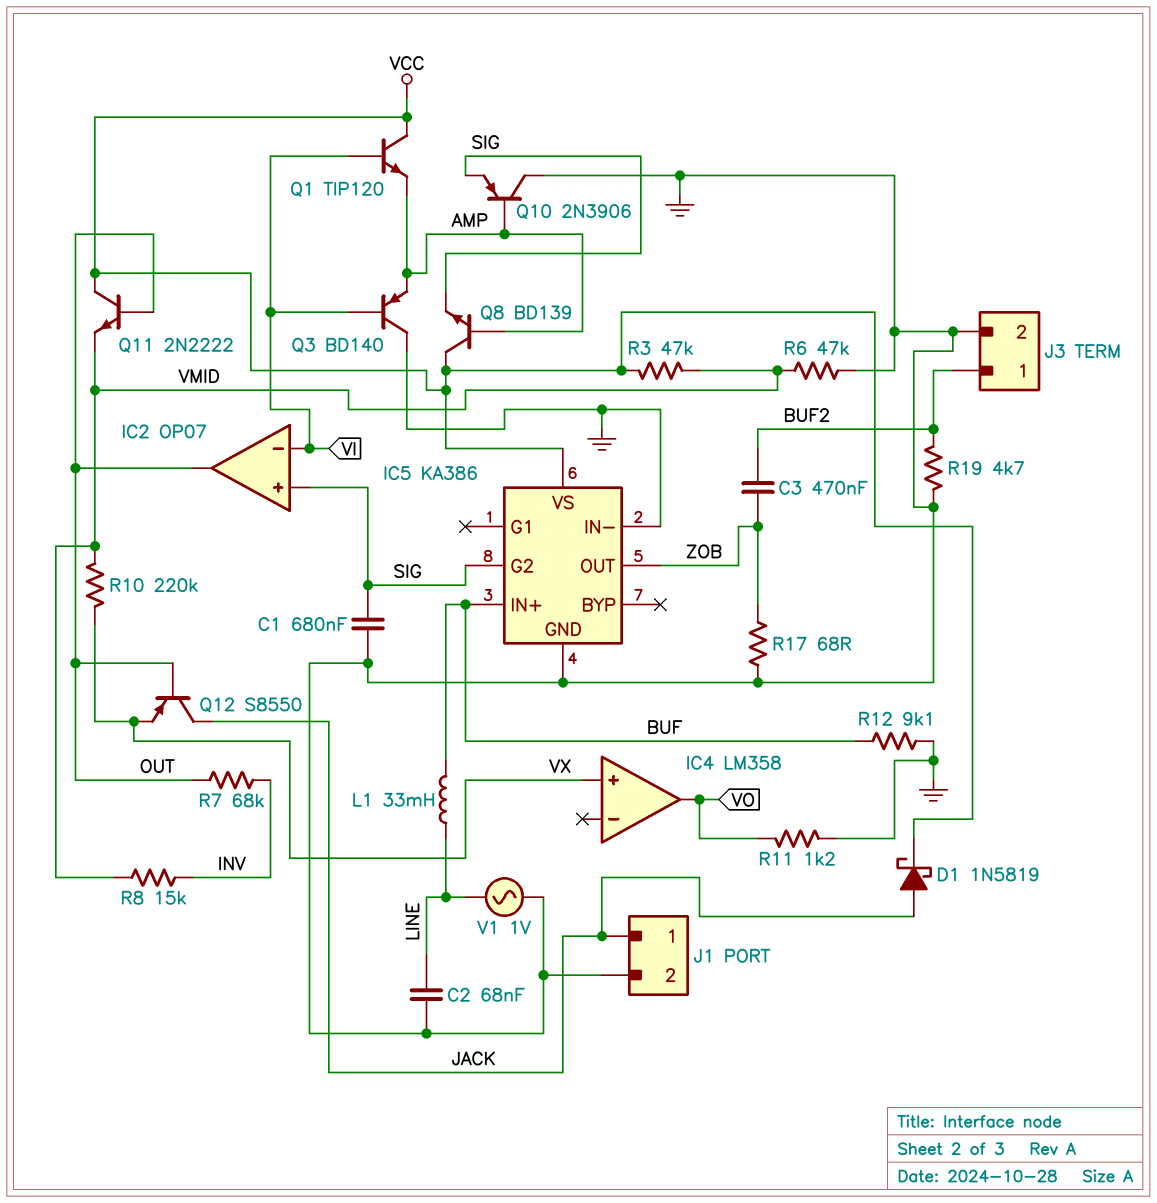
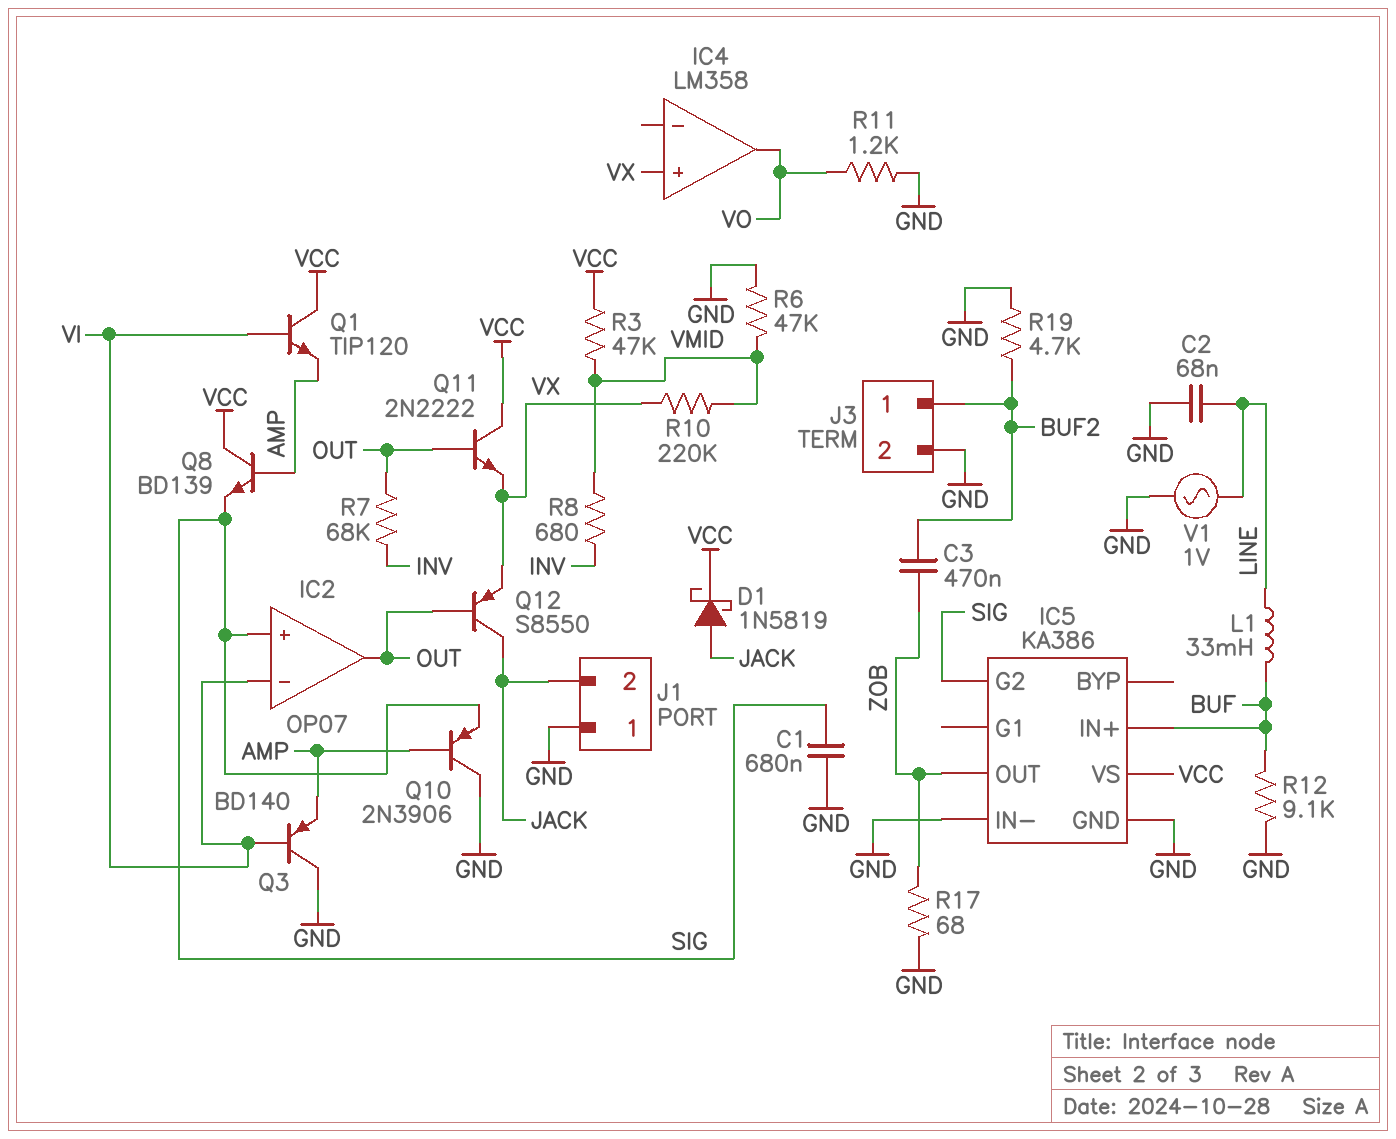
J1 pin 1: JACK -> GND
J1 pin 2: GND -> JACK
Q11: NPN 2N2222 (B OUT, C VCC, E VMID) -> NPN 2N2222 (B OUT, C VCC, E VX)
R8: 15k (INV, VMID) -> 680 (INV, VMID)

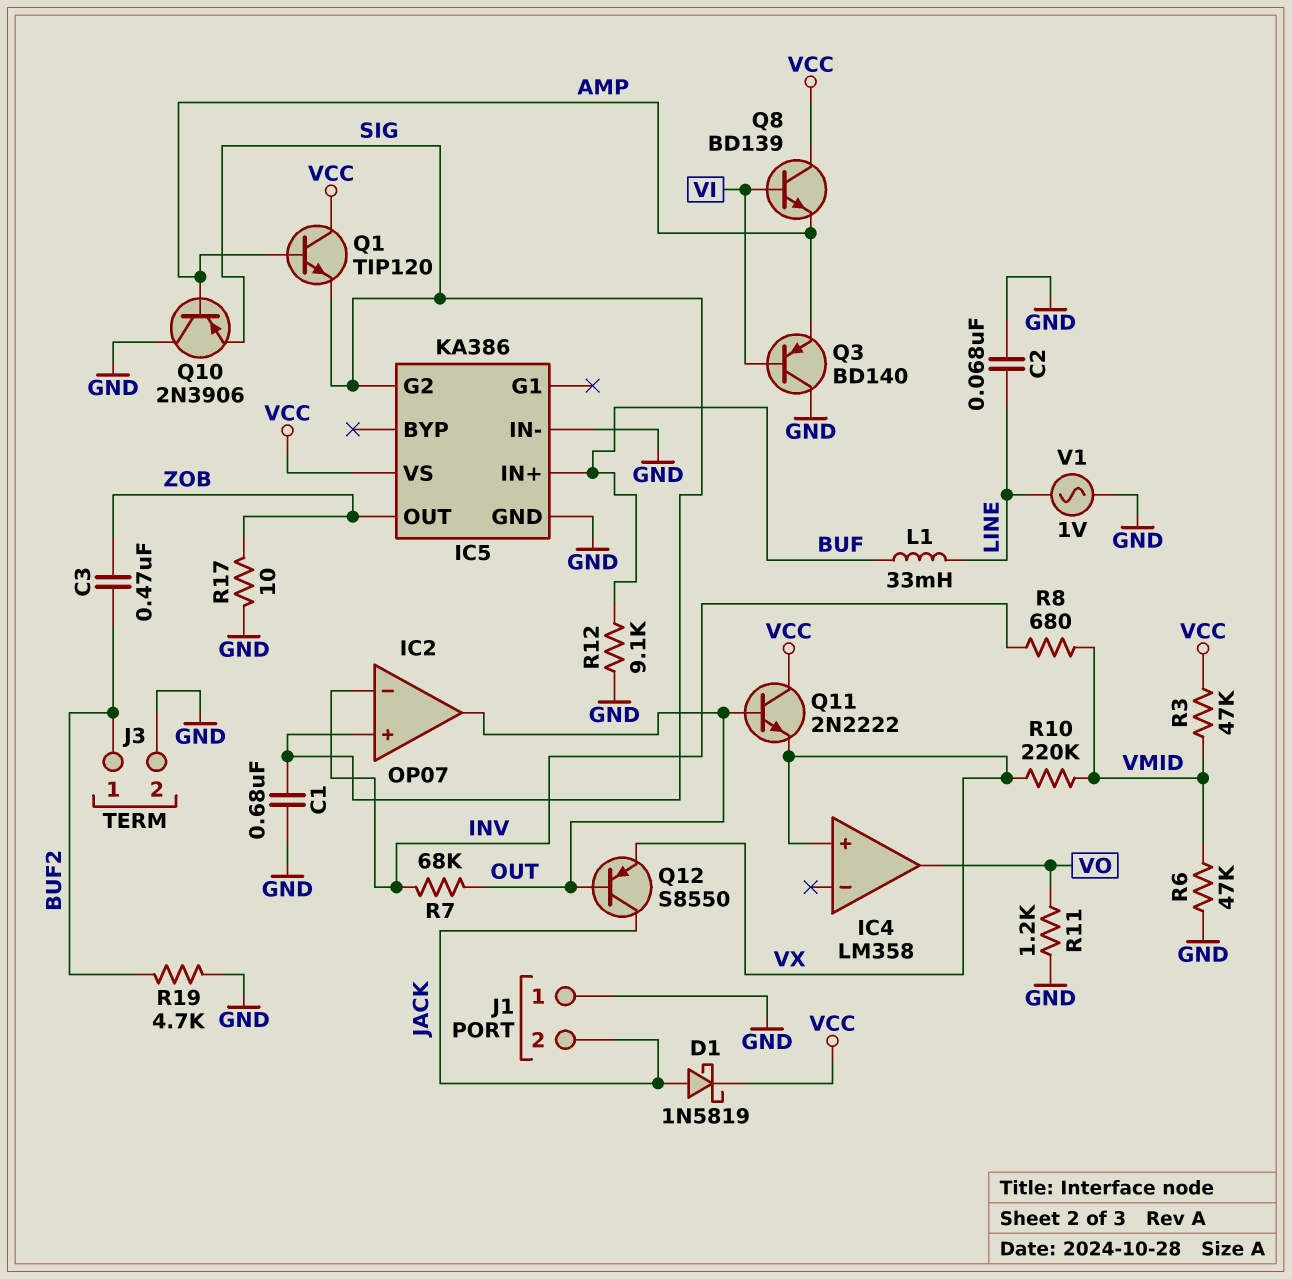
IC2 pin in-: VI -> INV
Q1: NPN TIP120 (B VI, C VCC, E AMP) -> NPN TIP120 (B AMP, C VCC, E SIG)
Q8: NPN BD139 (B AMP, C VCC, E SIG) -> NPN BD139 (B VI, C VCC, E AMP)
R17: 68 (GND, ZOB) -> 10 (GND, ZOB)

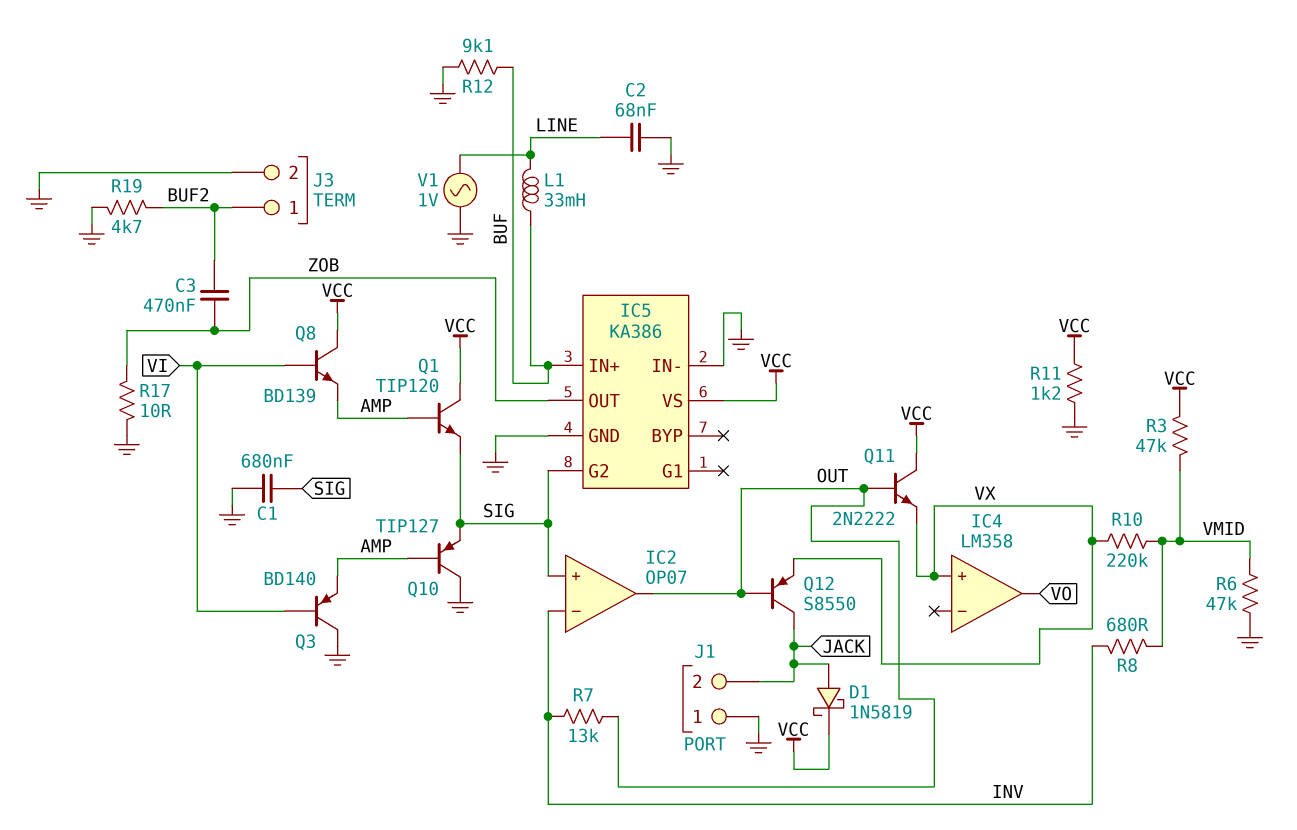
Q10: PNP 2N3906 (B AMP, C GND, E SIG) -> PNP TIP127 (B AMP, C GND, E SIG)
R7: 68k (INV, OUT) -> 13k (INV, OUT)
R11: 1.2k (GND, VO) -> 1.2k (GND, VCC)

